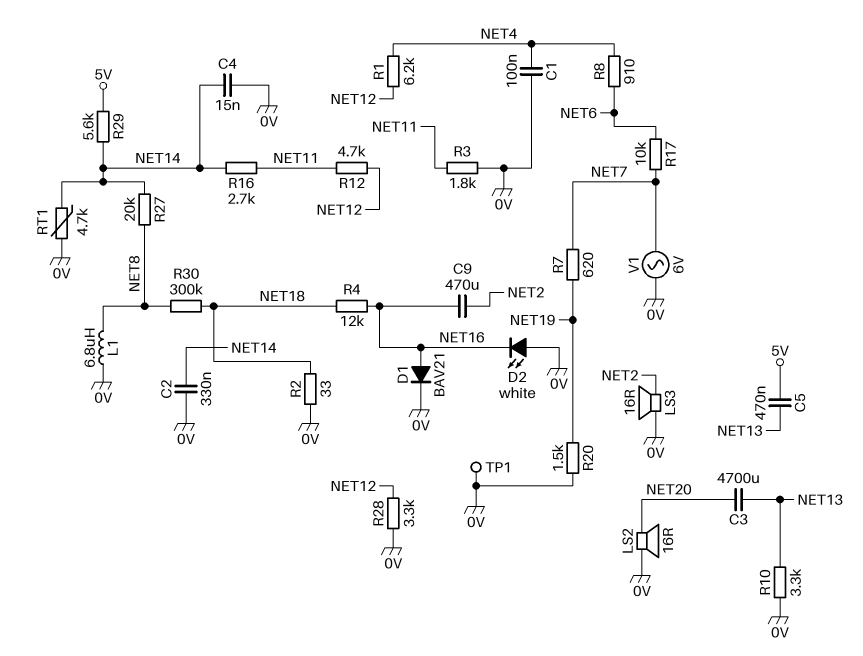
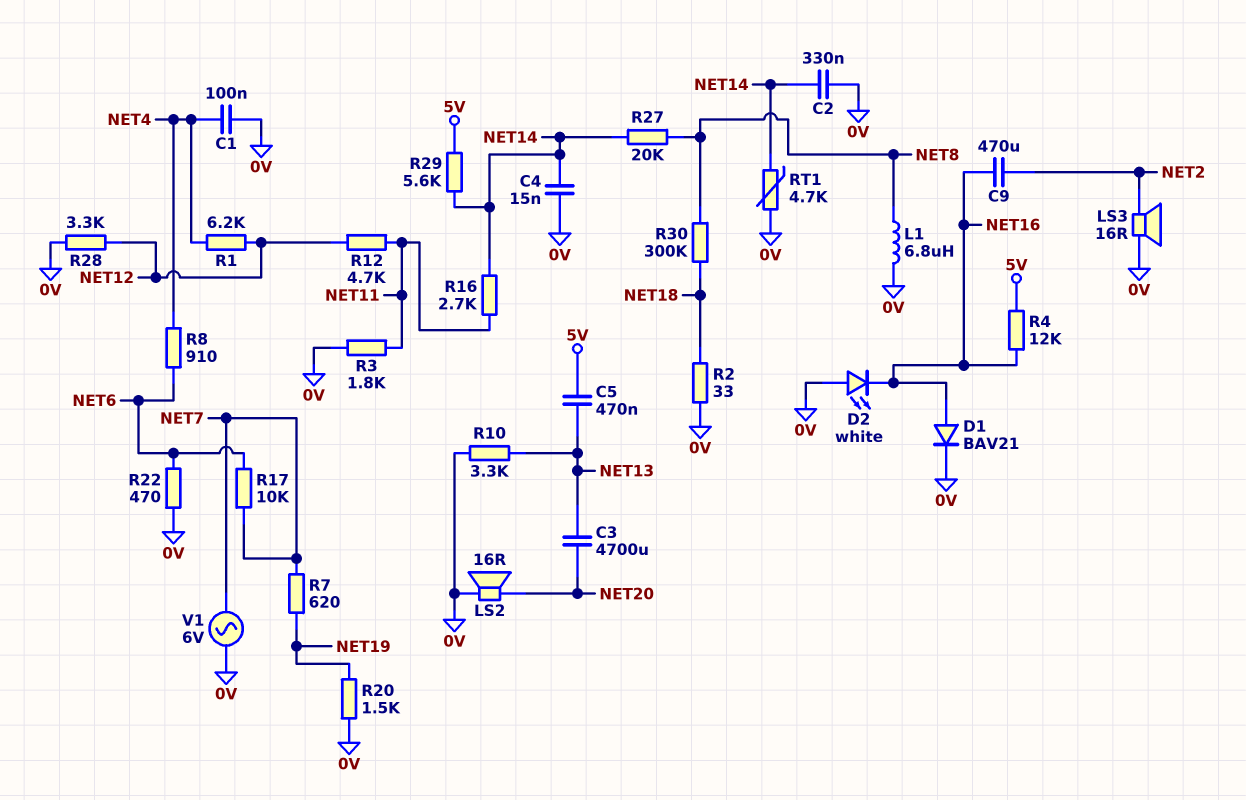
R4: 12k (NET16, NET18) -> 12k (5V, NET16)
R22: none -> 470 (0V, NET6)
TP1: test point (0V) -> none

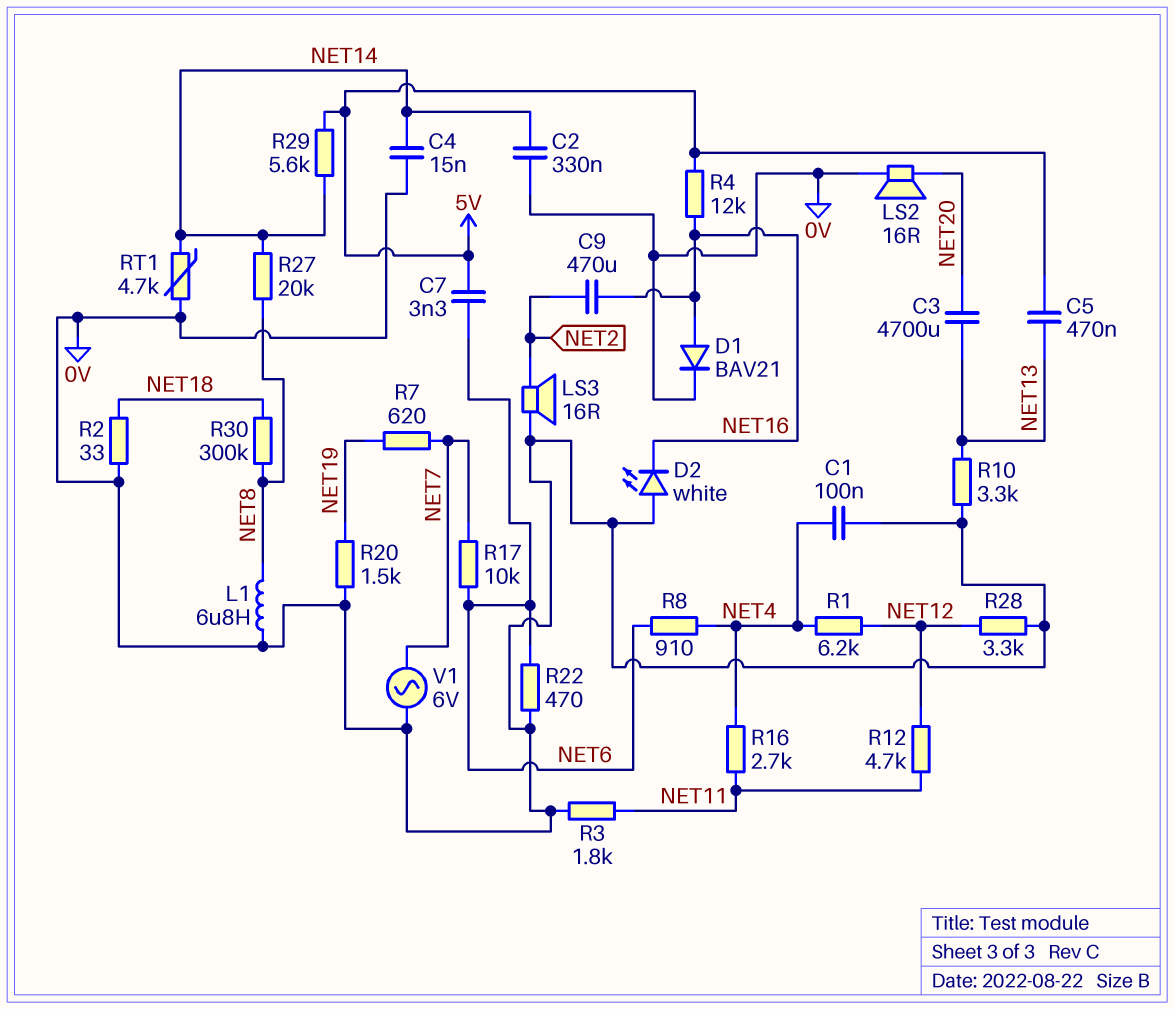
C7: none -> 3.3nF (5V, NET6)
R16: 2.7k (NET11, NET14) -> 2.7k (NET4, NET11)

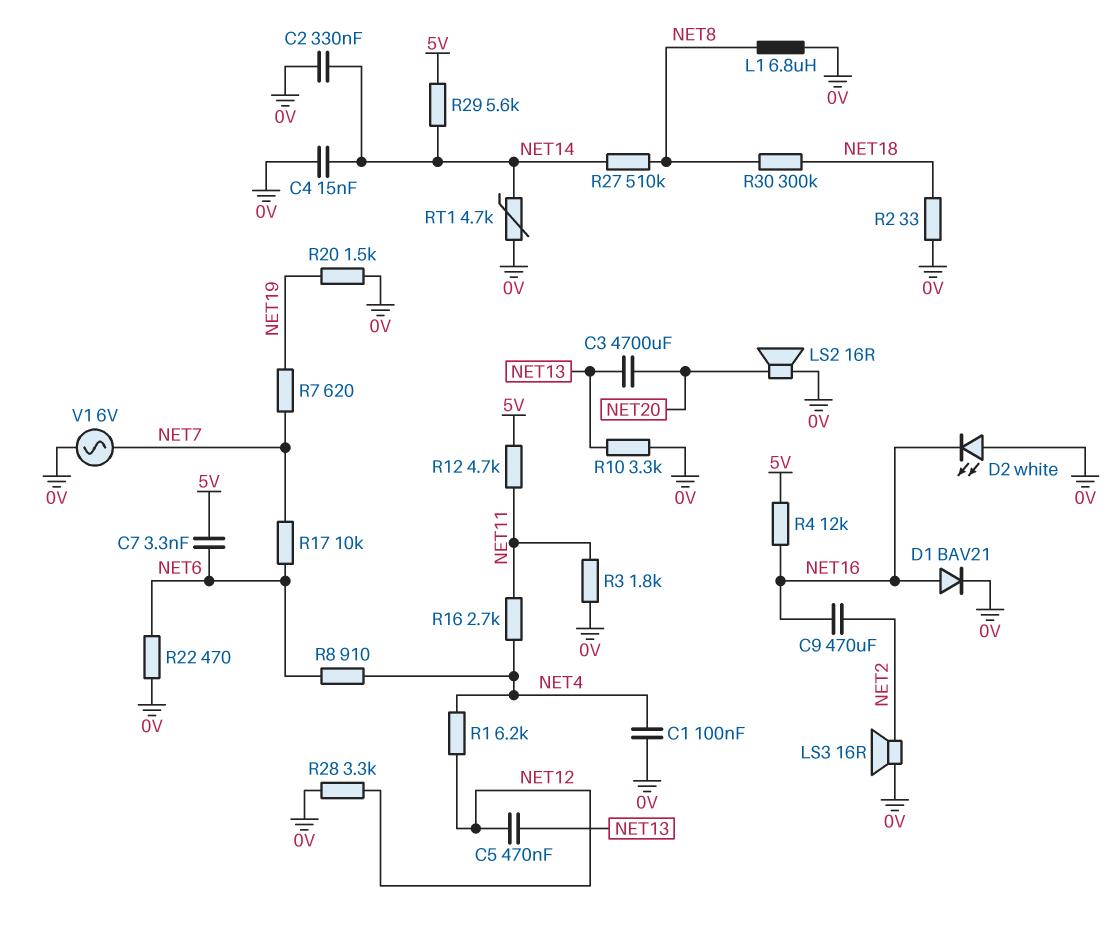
C5: 470nF (5V, NET13) -> 470nF (NET12, NET13)
R12: 4.7k (NET11, NET12) -> 4.7k (5V, NET11)
R27: 20k (NET8, NET14) -> 510k (NET8, NET14)

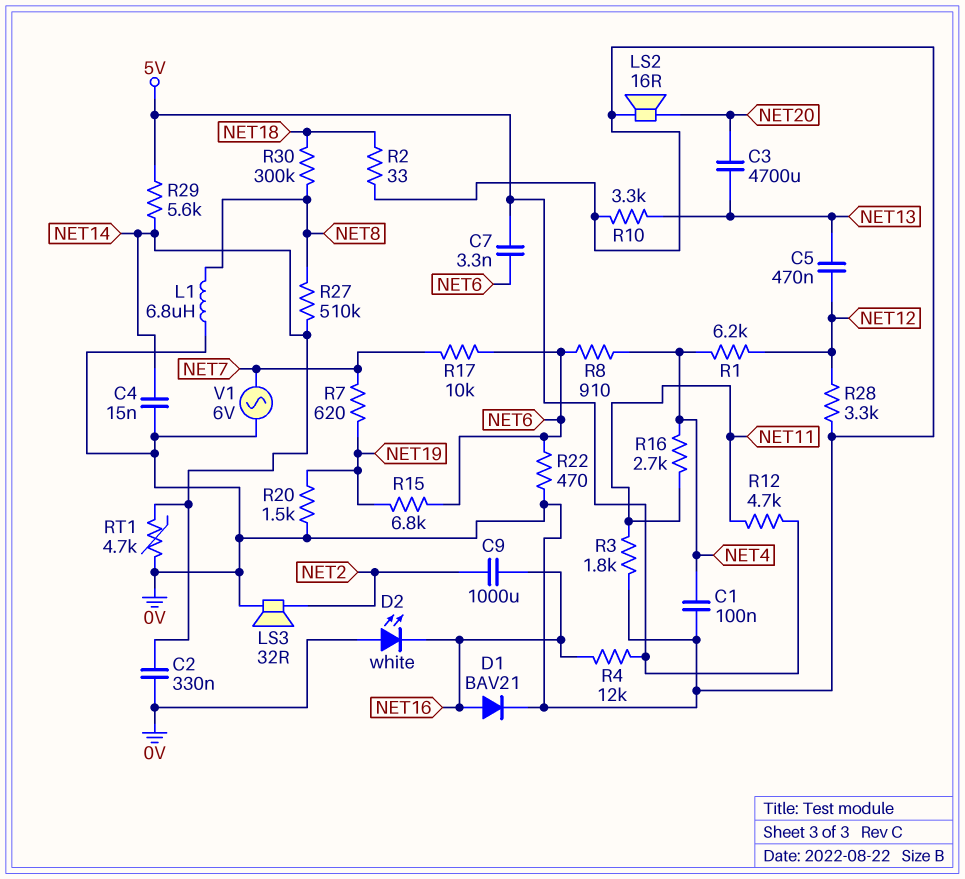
C9: 470uF (NET2, NET16) -> 1000uF (NET2, NET16)
LS3: speaker 16R (0V, NET2) -> speaker 32R (0V, NET2)
R15: none -> 6.8k (NET6, NET19)

